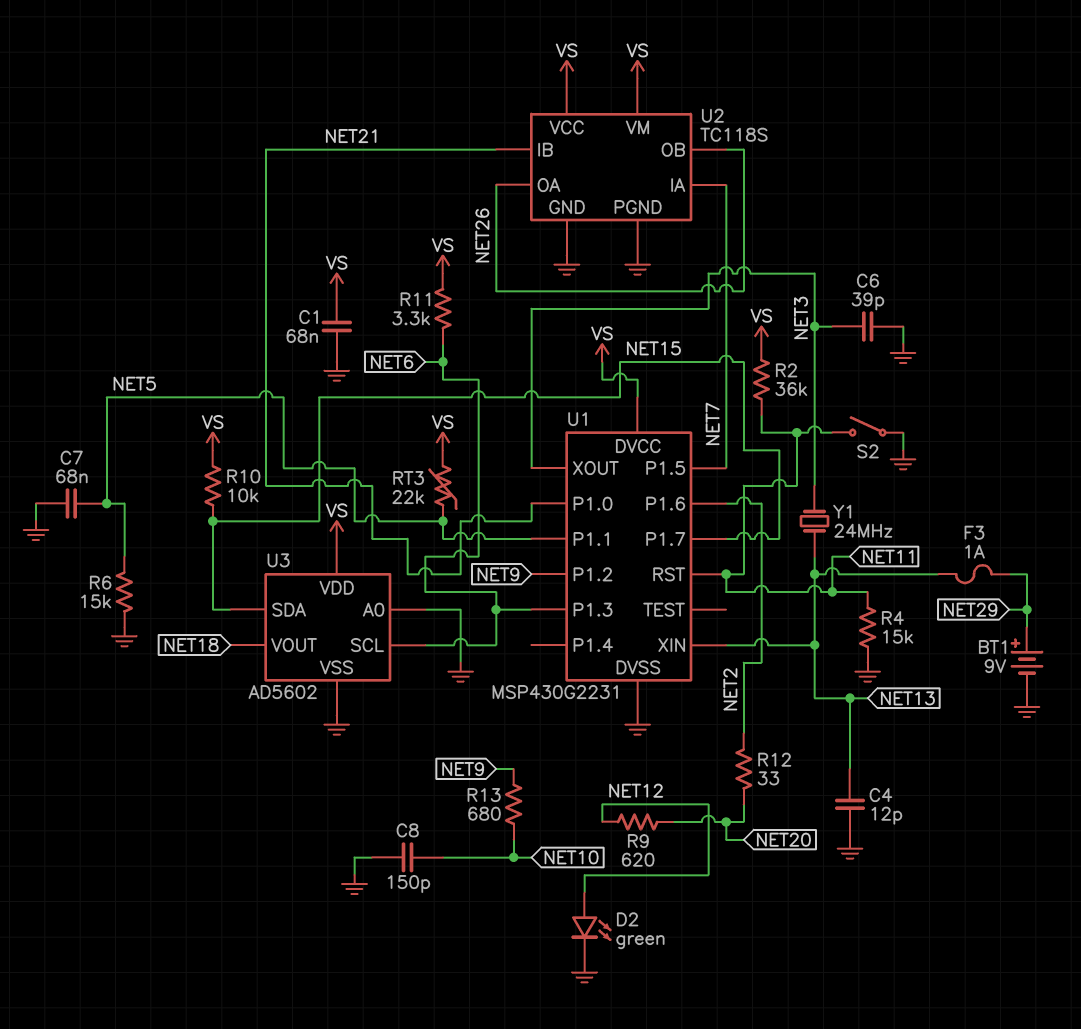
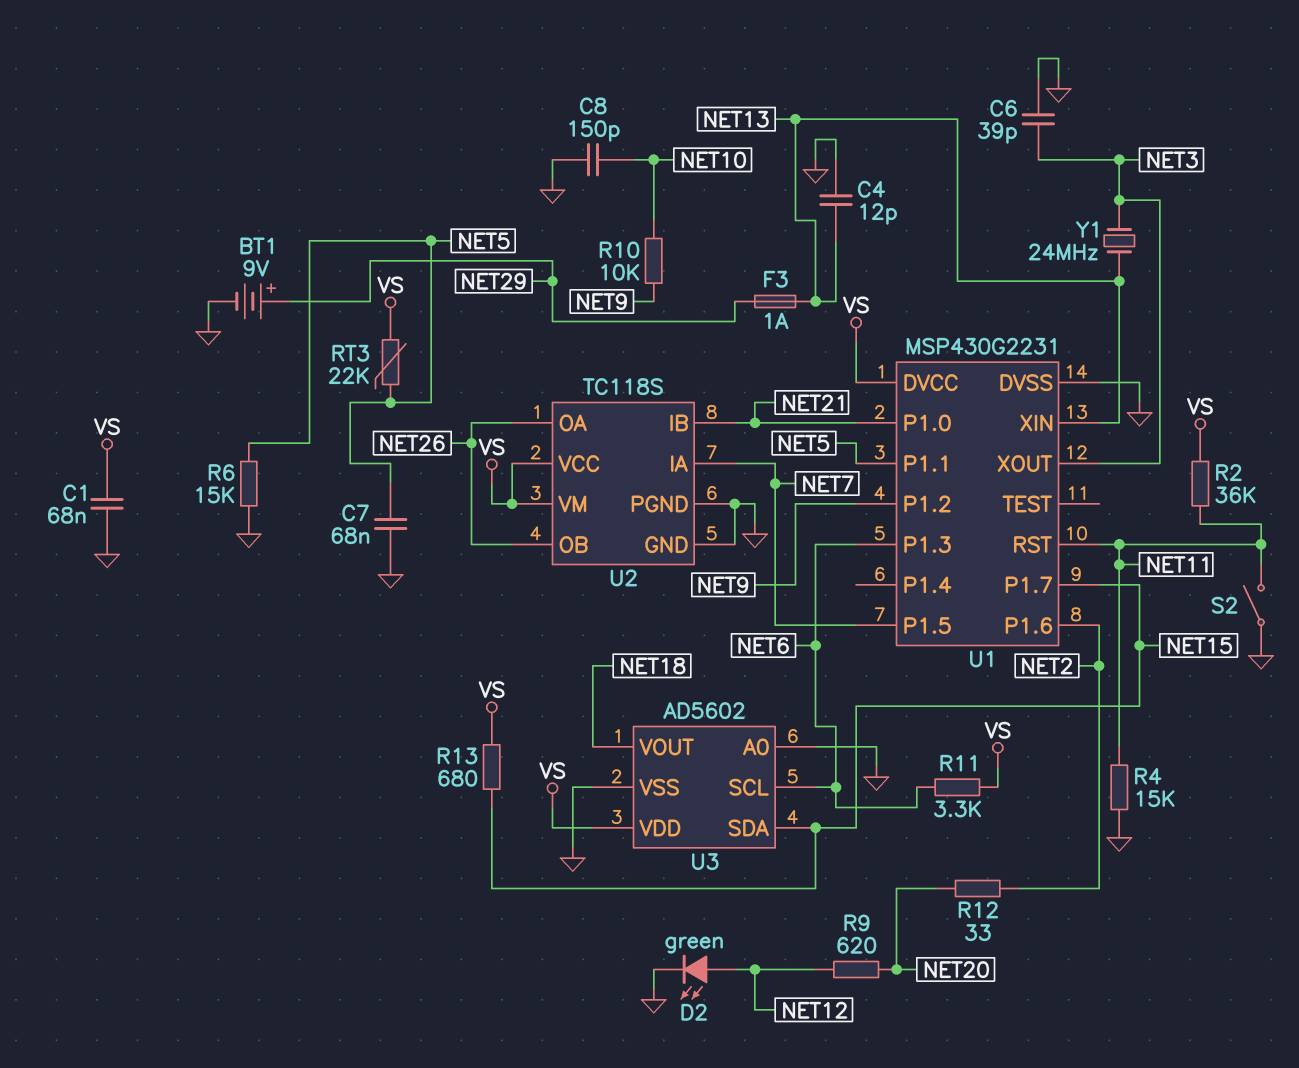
R10: 10k (NET15, VS) -> 10k (NET9, NET10)
R13: 680 (NET9, NET10) -> 680 (NET15, VS)

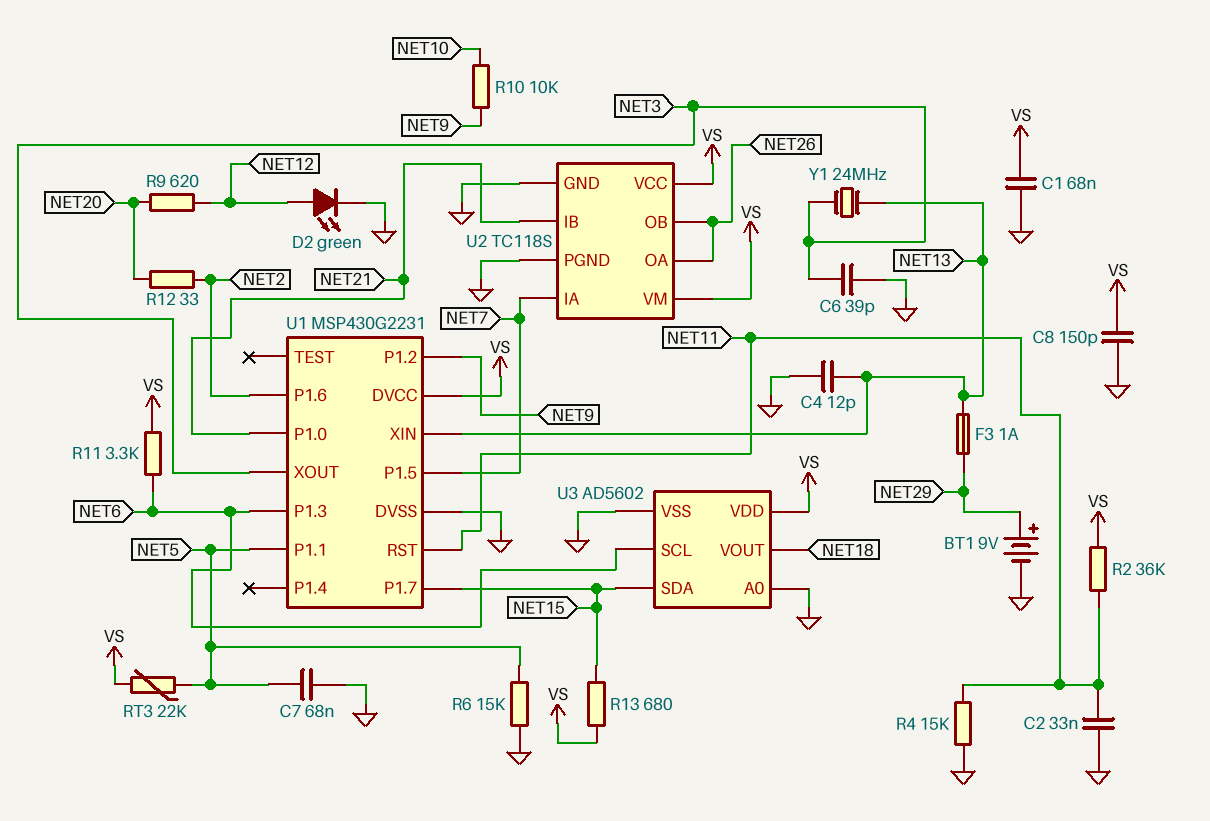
C2: none -> 33nF (GND, NET11)
C8: 150pF (GND, NET10) -> 150pF (GND, VS)
S2: switch (GND, NET11) -> none

